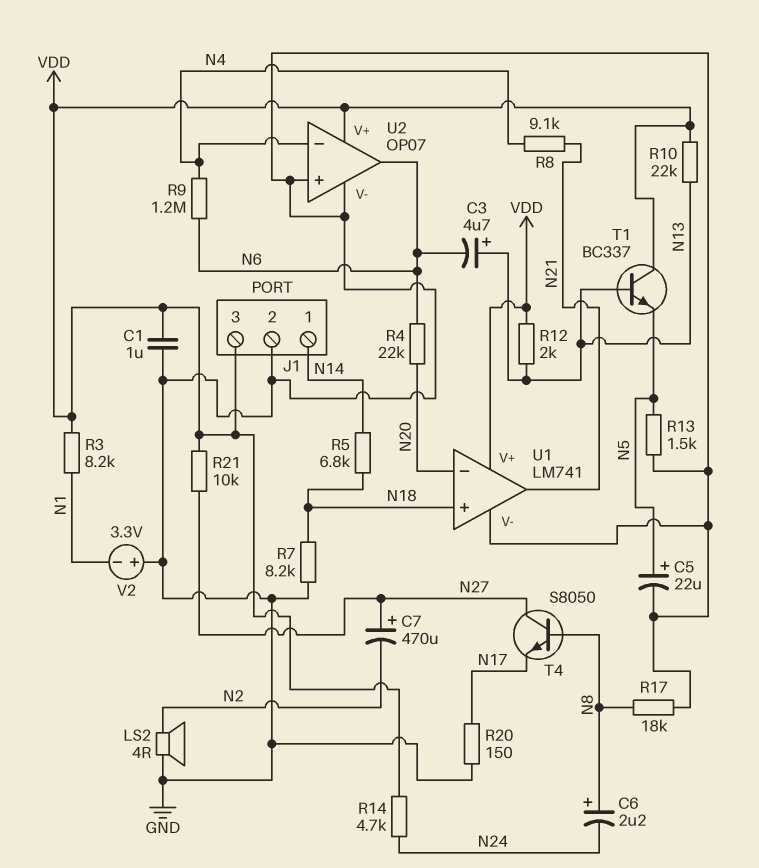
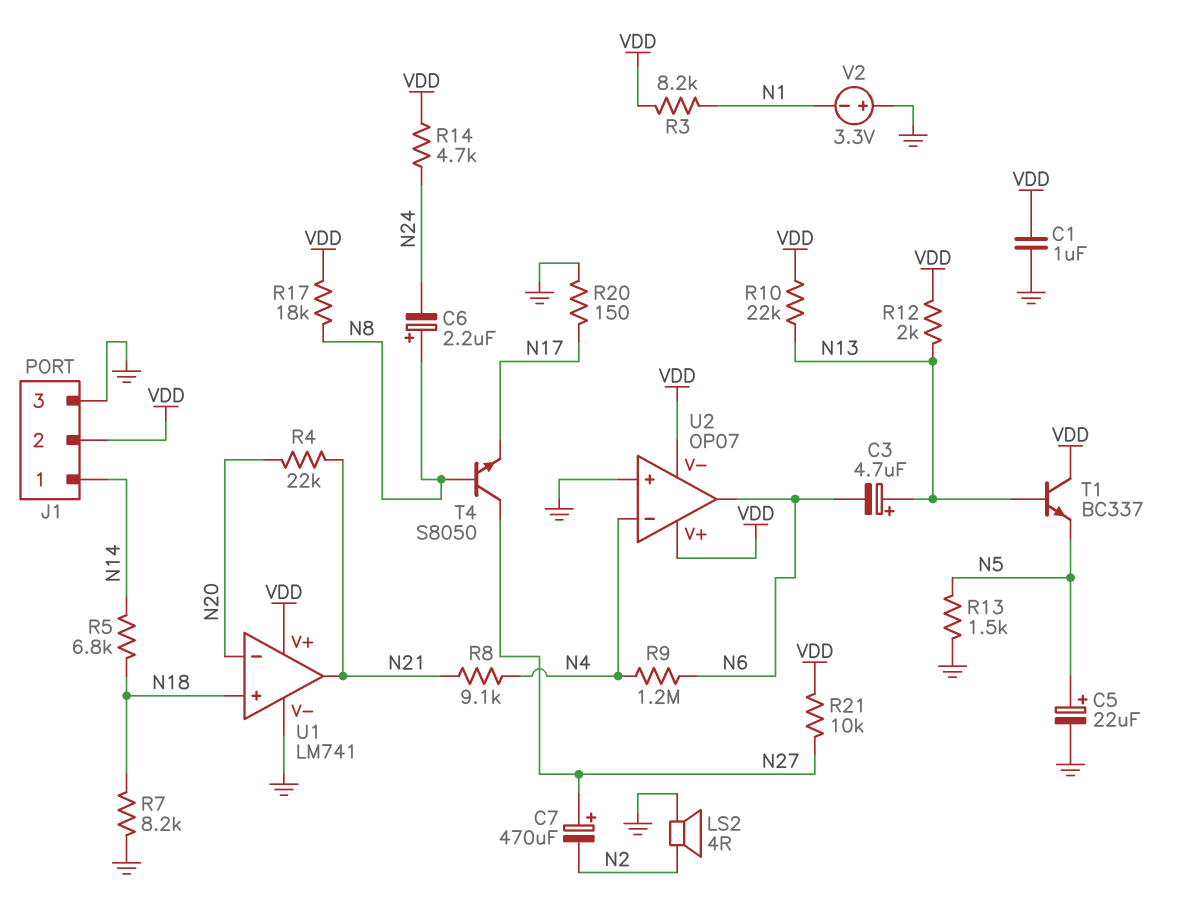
J1 pin 2: GND -> VDD
J1 pin 3: VDD -> GND
R4: 22k (N6, N20) -> 22k (N20, N21)
R17: 18k (GND, N8) -> 18k (N8, VDD)
U2 pin V-: GND -> VDD

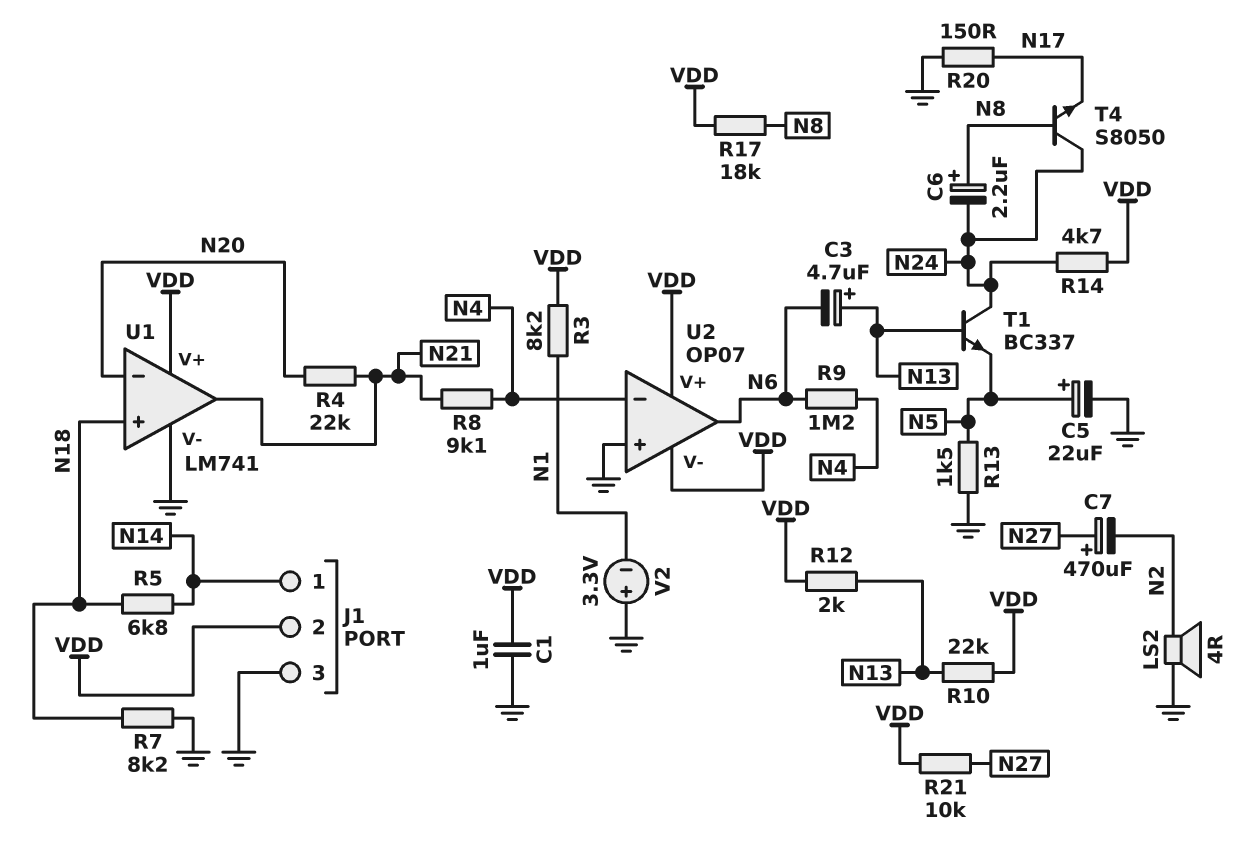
T1: NPN BC337 (B N13, C VDD, E N5) -> NPN BC337 (B N13, C N24, E N5)
T4: NPN S8050 (B N8, C N27, E N17) -> NPN S8050 (B N8, C N24, E N17)

